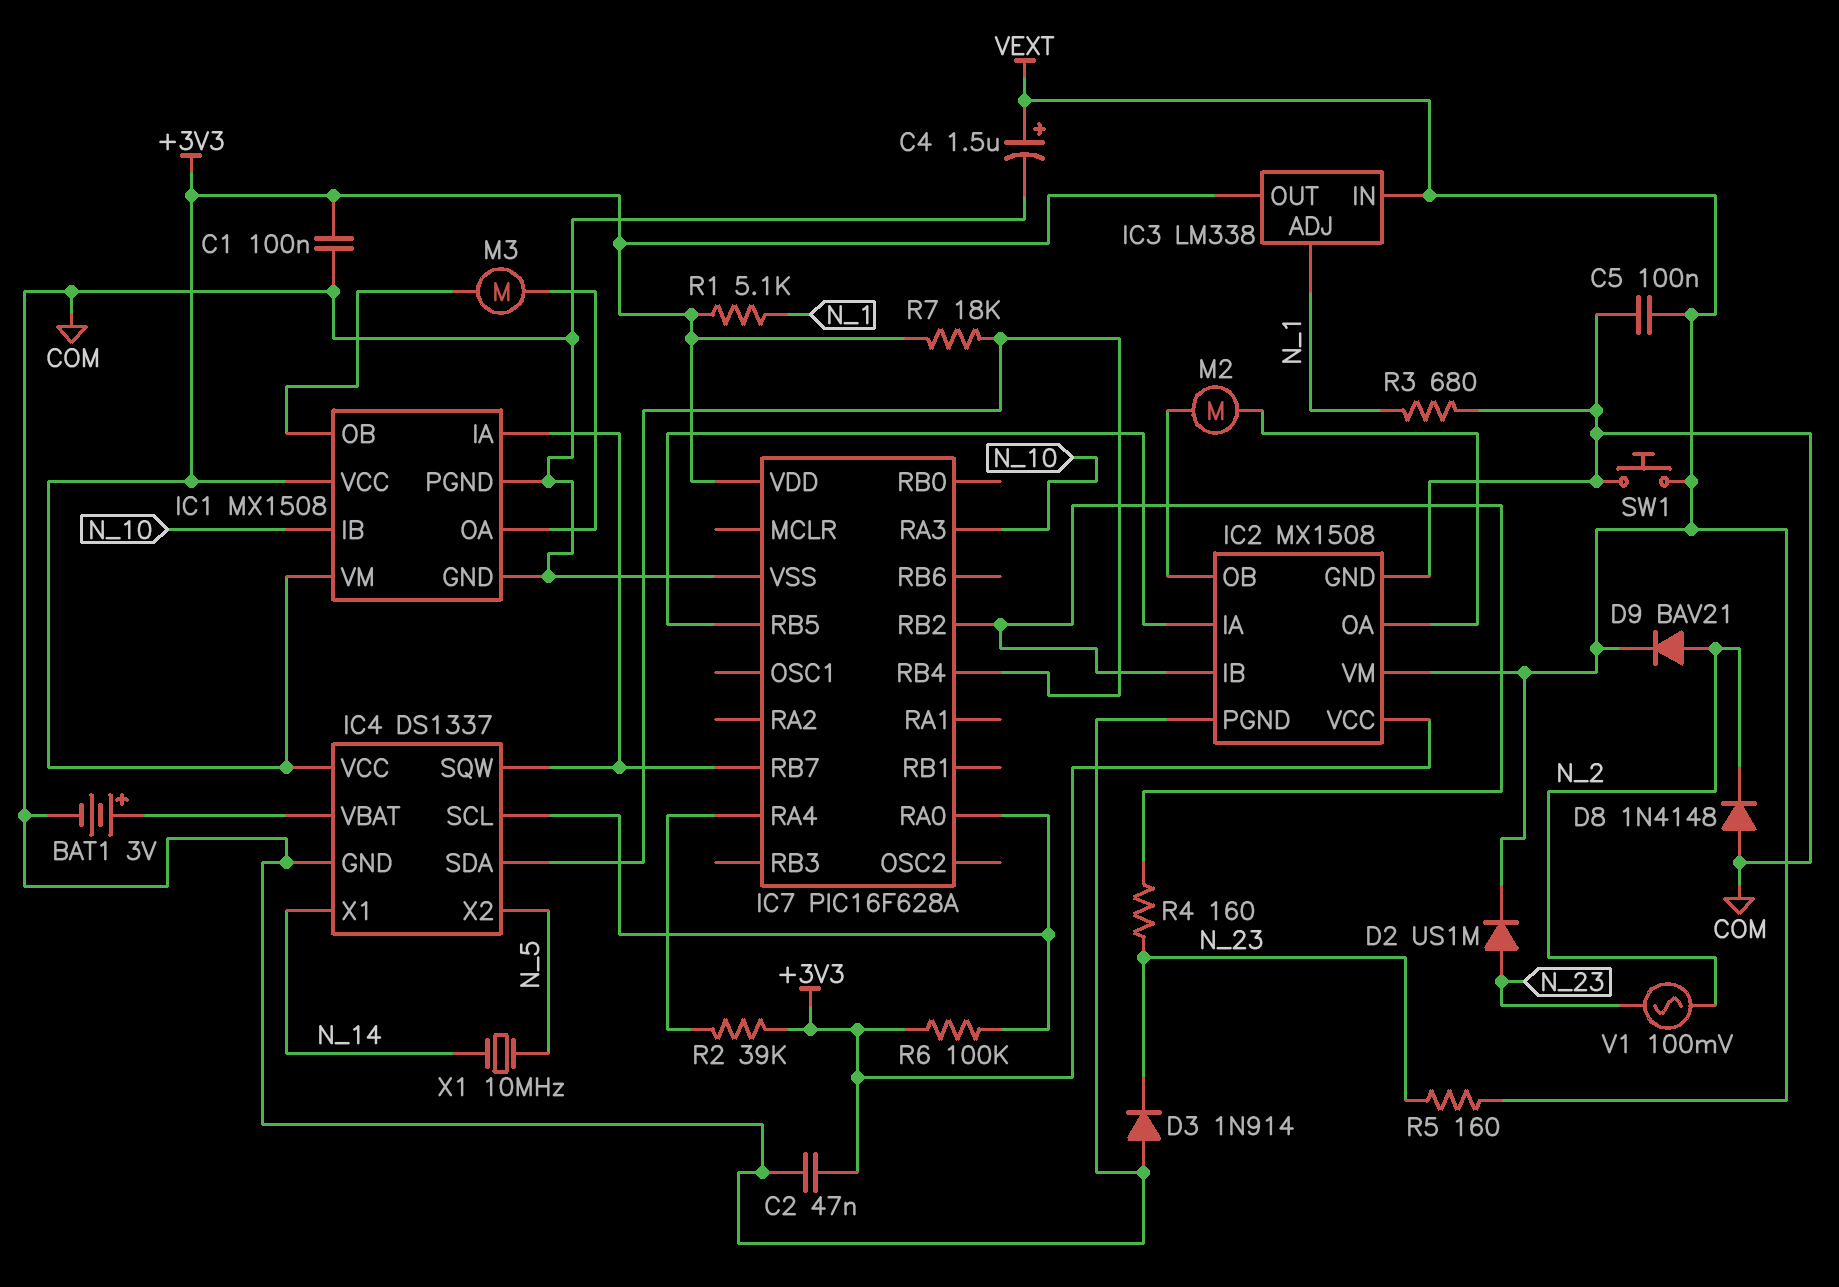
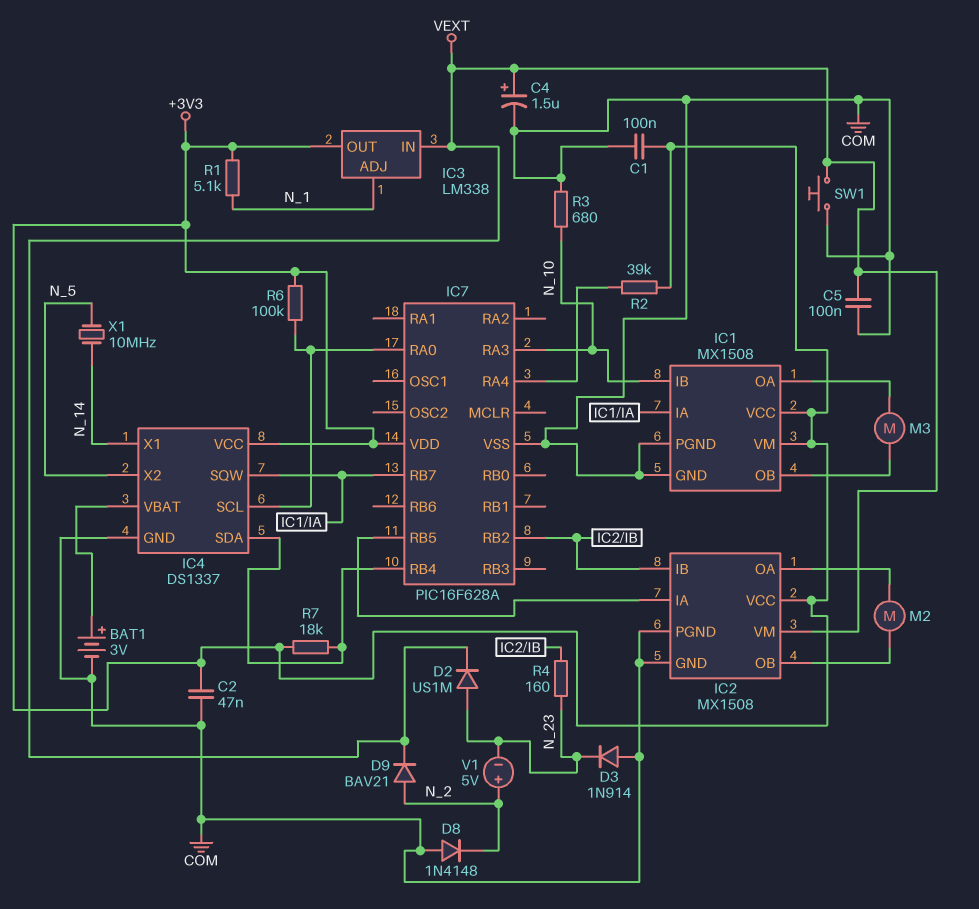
R3: 680 (COM, N_1) -> 680 (COM, N_10)
R5: 160 (N_23, VEXT) -> none
V1: AC 100mV (N_2, N_23) -> 5V (plus N_2, minus N_23)

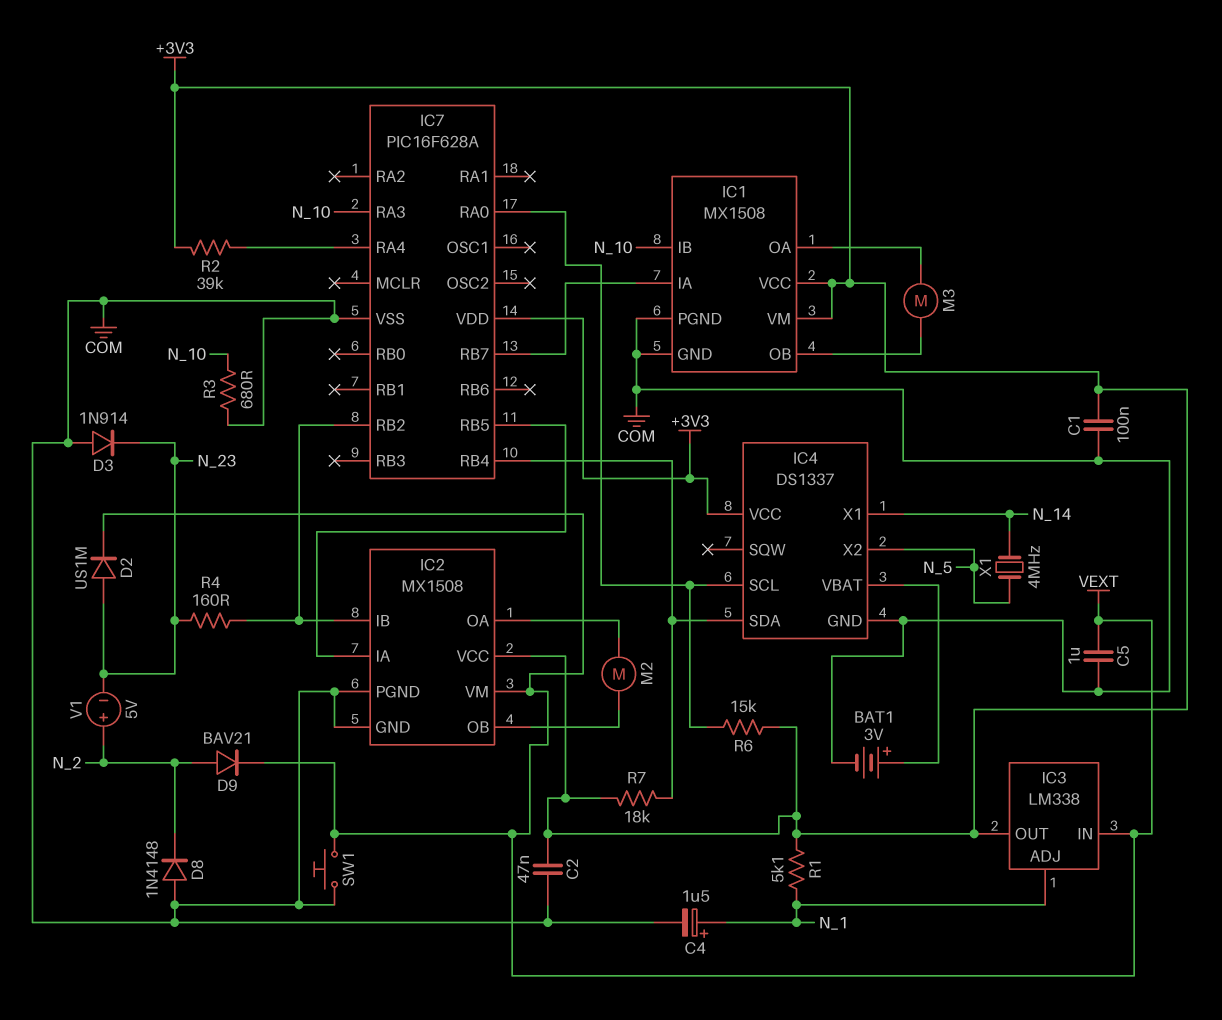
C4: 1.5uF (plus VEXT, minus COM) -> 1.5uF (plus N_1, minus COM)
C5: 100nF (COM, VEXT) -> 1uF (COM, VEXT)
IC4 pin SQW: IC1/IA -> none
R6: 100k (+3V3, IC4/SCL) -> 15k (+3V3, IC4/SCL)
X1: 10MHz (N_5, N_14) -> 4MHz (N_5, N_14)

